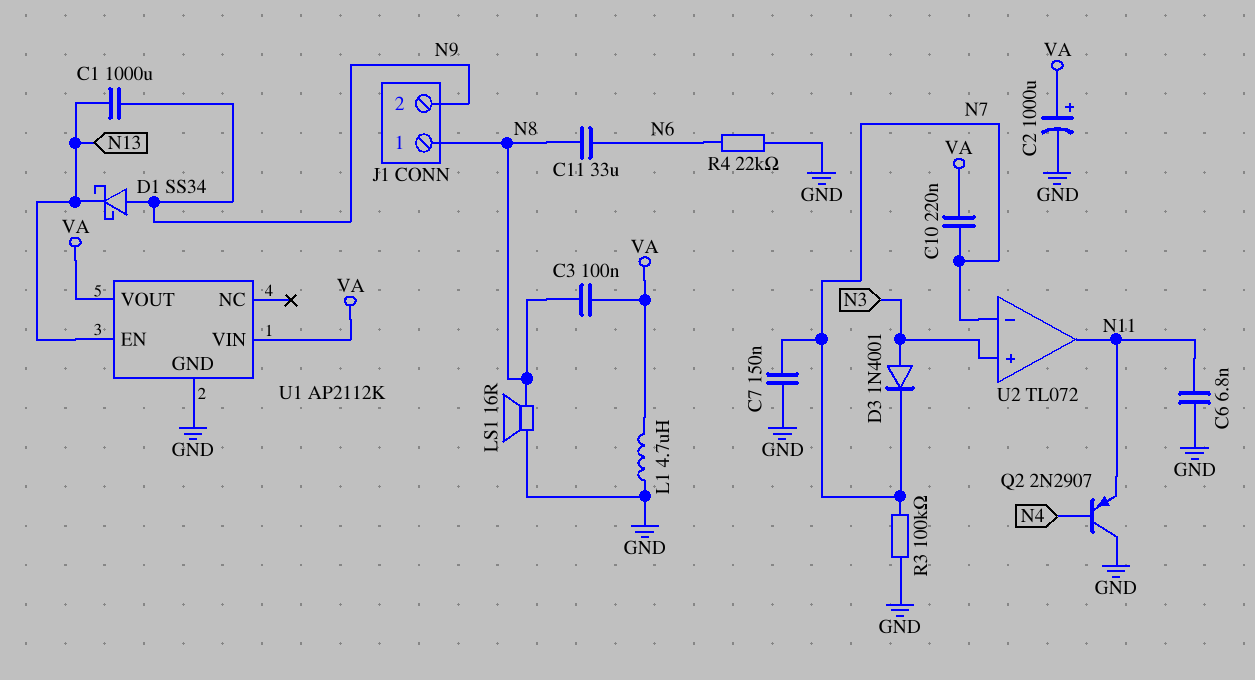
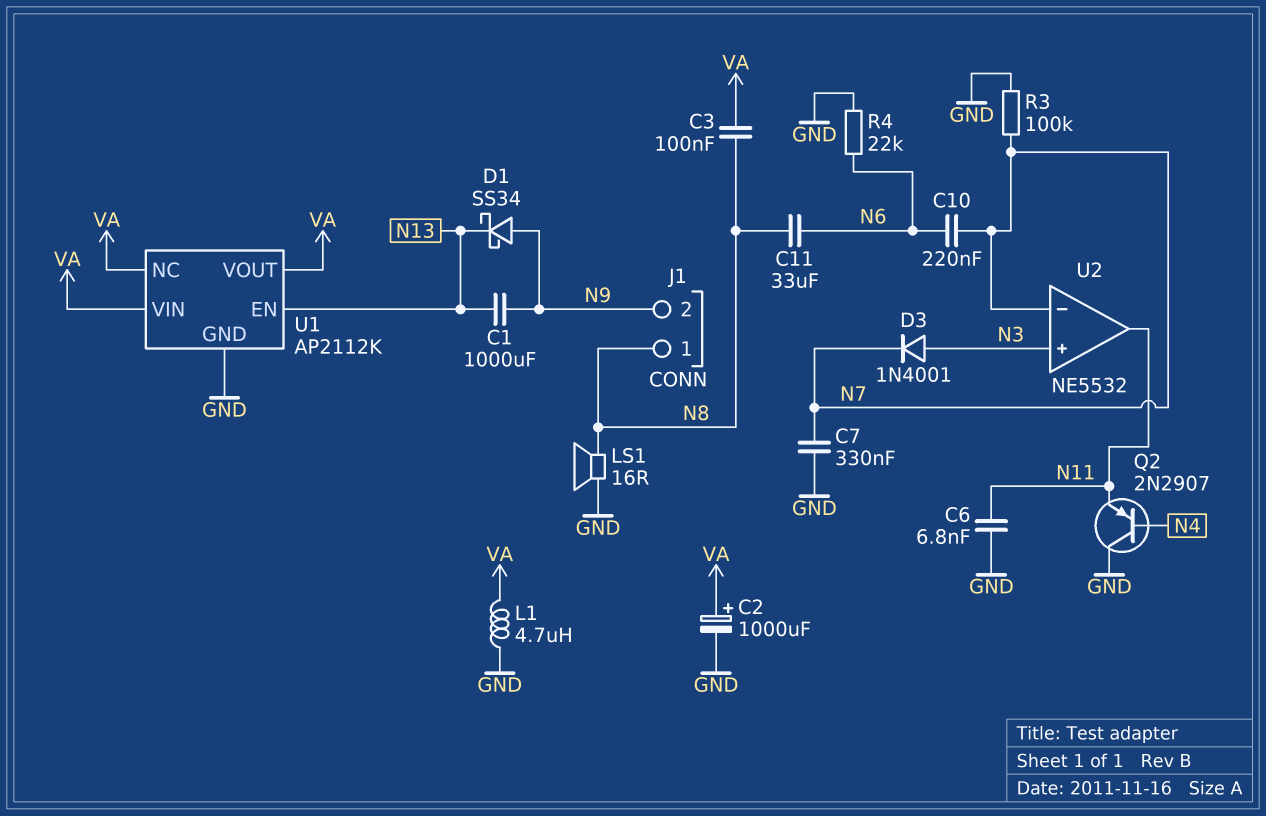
C7: 150nF (GND, N7) -> 330nF (GND, N7)
C10: 220nF (N7, VA) -> 220nF (N6, N7)
U1 pin NC: none -> VA
U2: TL072 -> NE5532

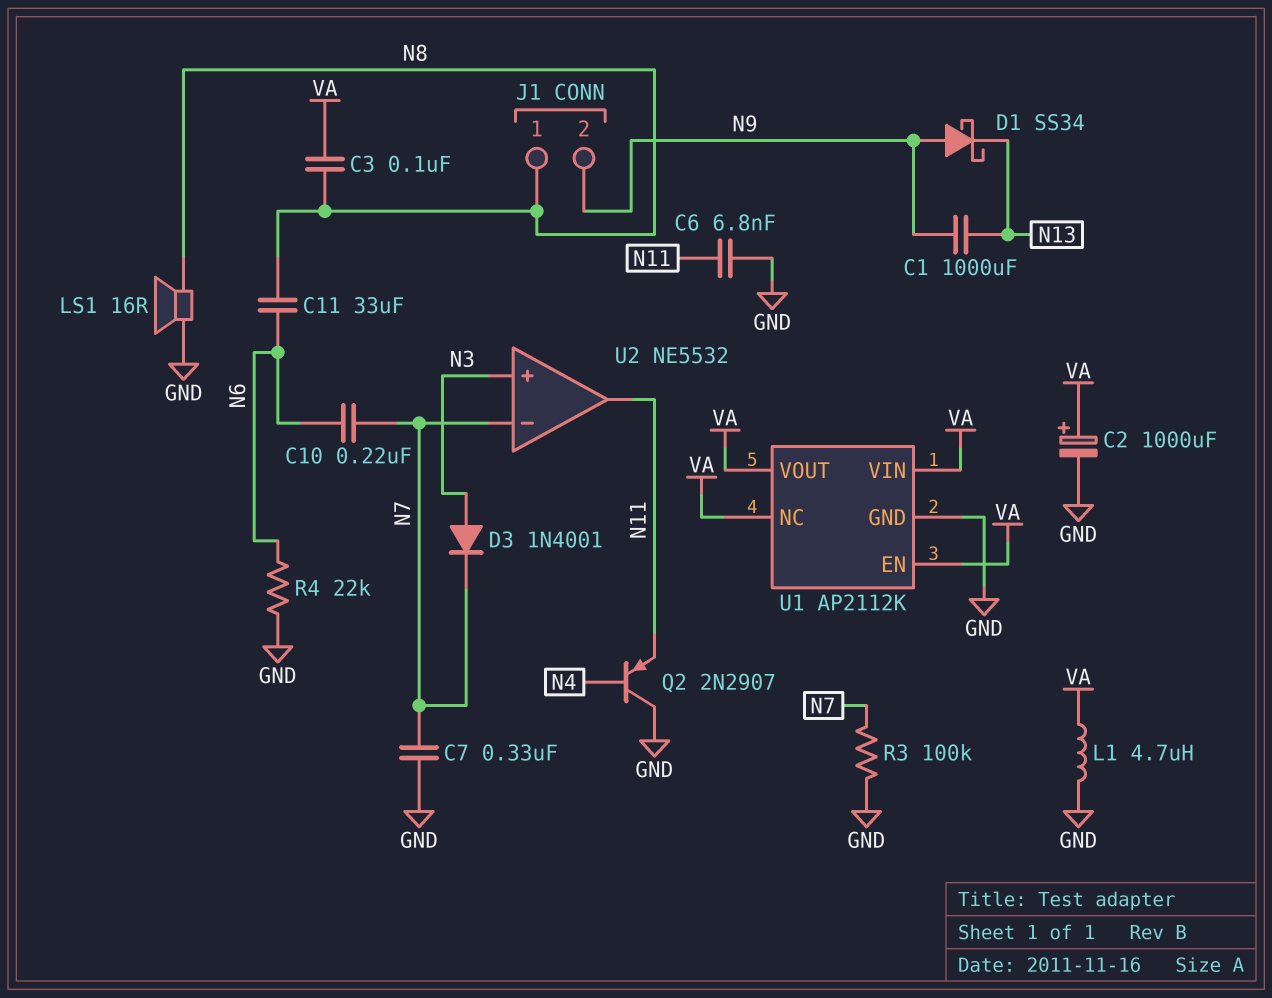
U1 pin EN: N13 -> VA

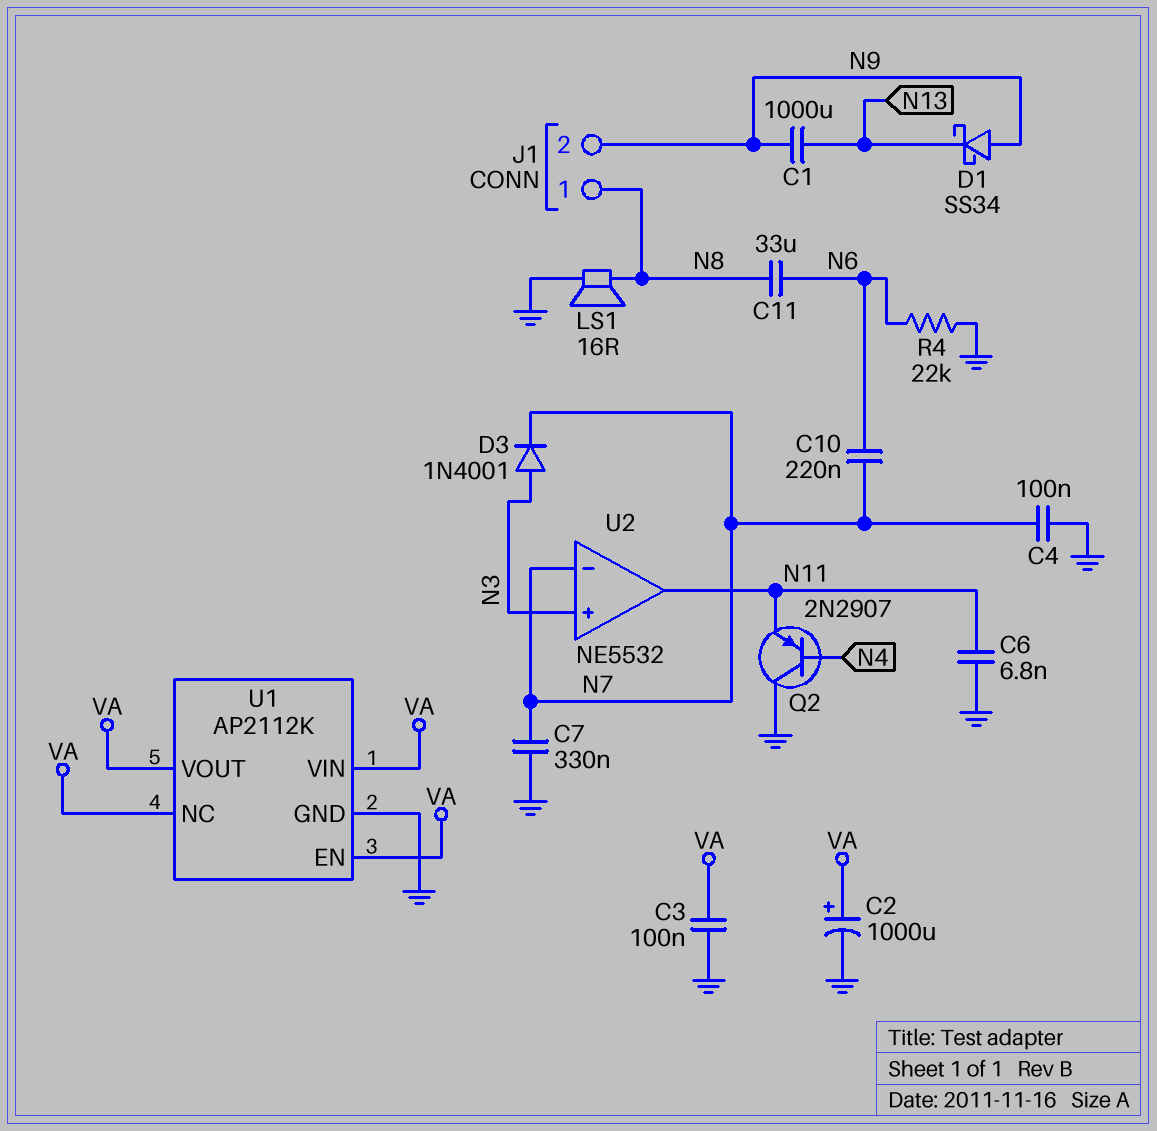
C3: 100nF (N8, VA) -> 100nF (GND, VA)
C4: none -> 100nF (GND, N7)
L1: 4.7uH (GND, VA) -> none
R3: 100k (GND, N7) -> none

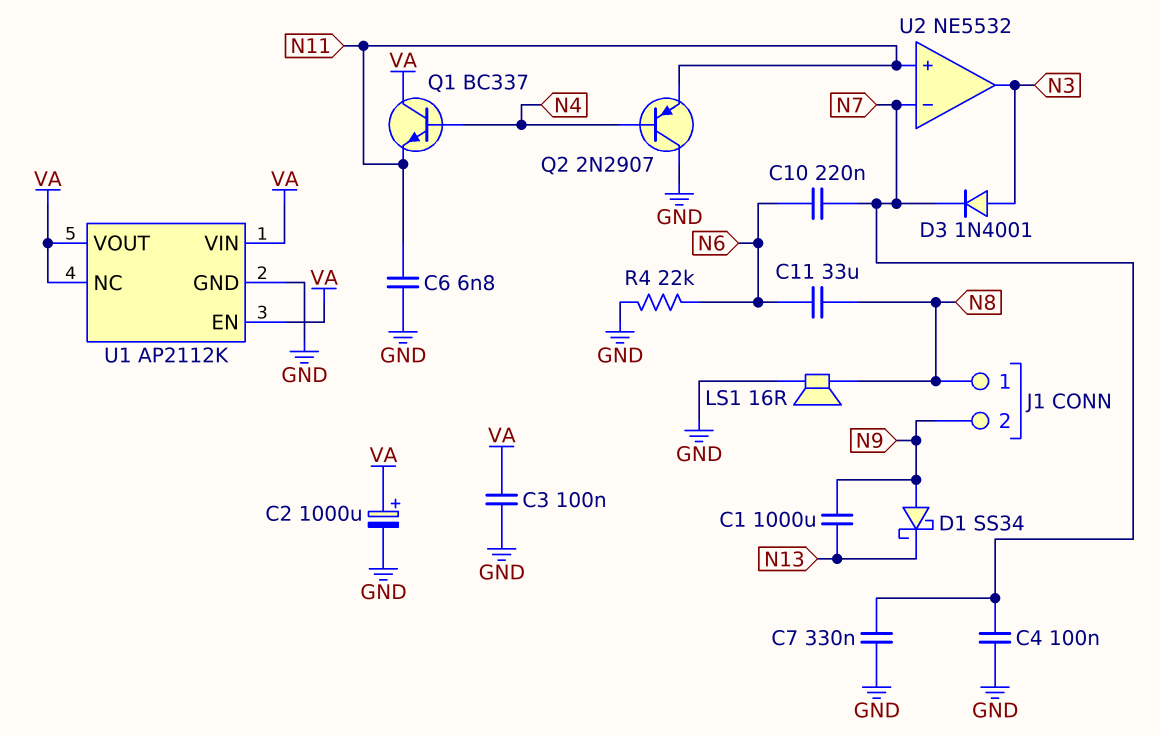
Q1: none -> NPN BC337 (B N4, C VA, E N11)
U2 pin in+: N3 -> N11
U2 pin out: N11 -> N3

